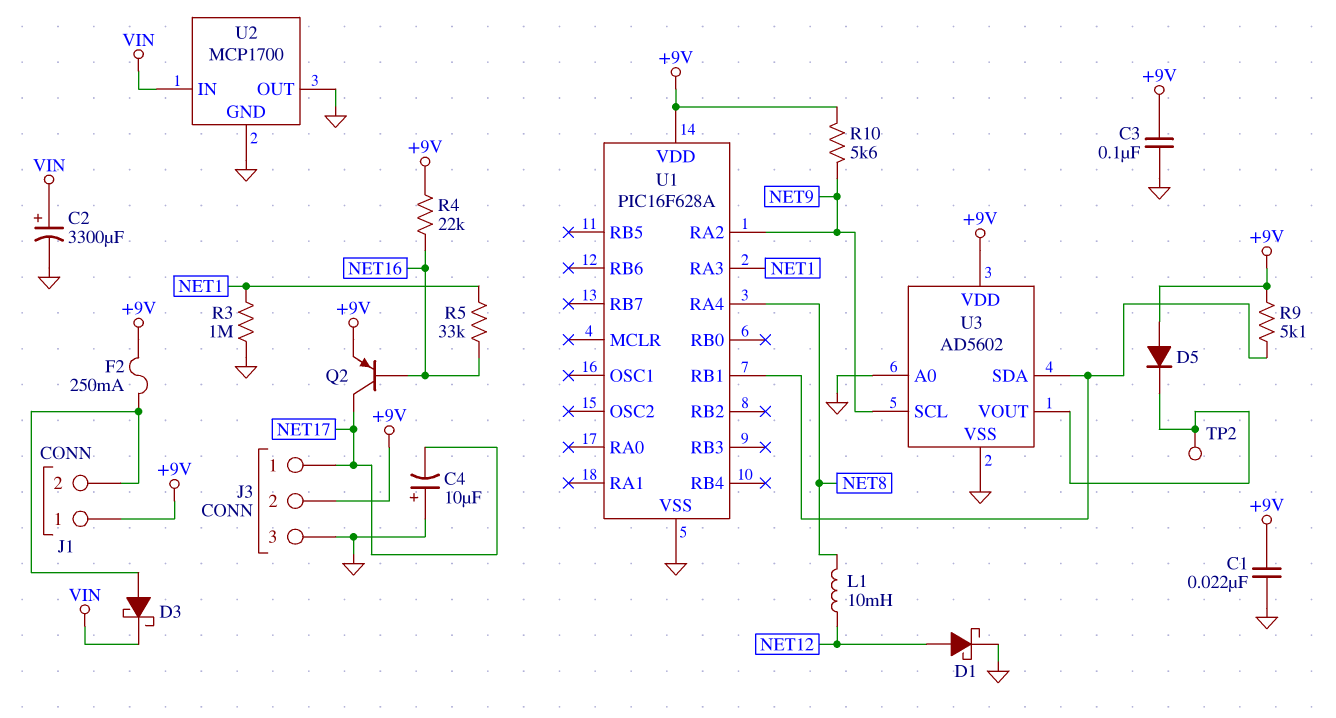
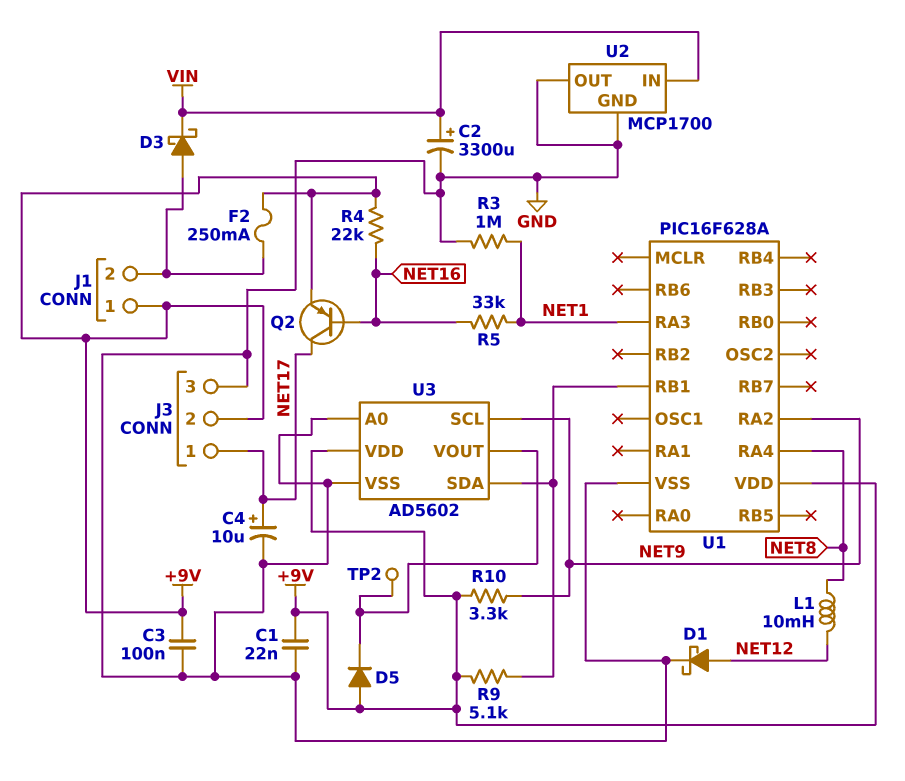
C4: 10uF (plus GND, minus NET17) -> 10uF (plus NET17, minus GND)
R10: 5.6k (+9V, NET9) -> 3.3k (+9V, NET9)

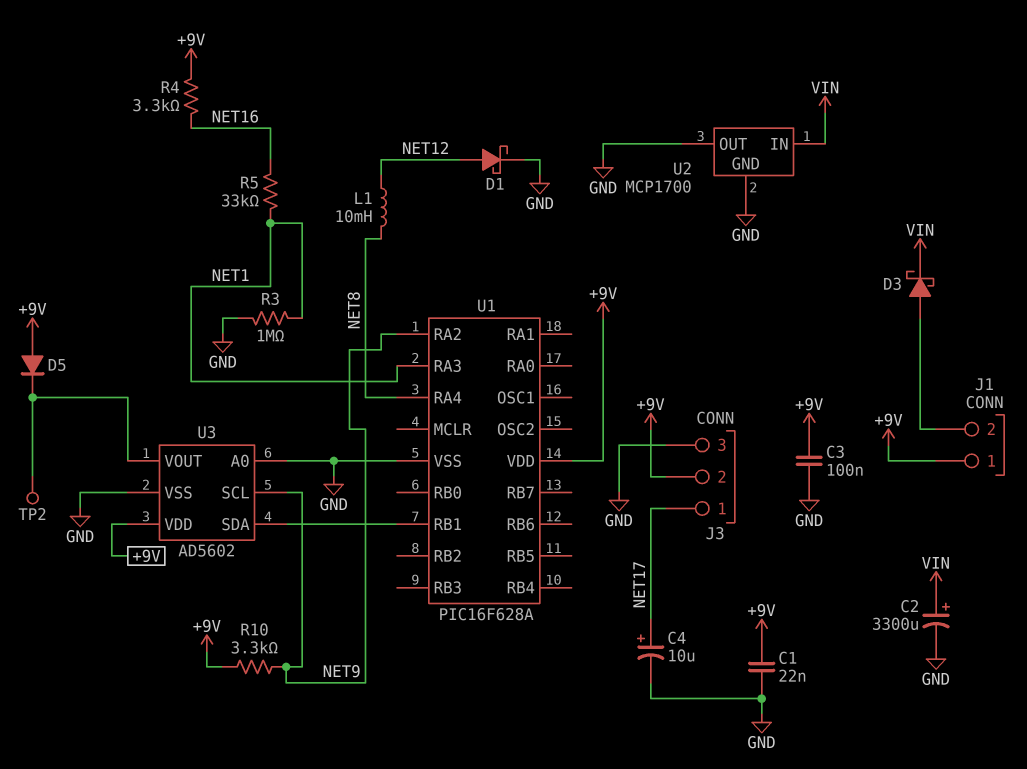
F2: 250mA (+9V, J1/2) -> none
Q2: PNP (B NET16, C NET17, E +9V) -> none
R4: 22k (+9V, NET16) -> 3.3k (+9V, NET16)
R9: 5.1k (+9V, U1/RB1) -> none

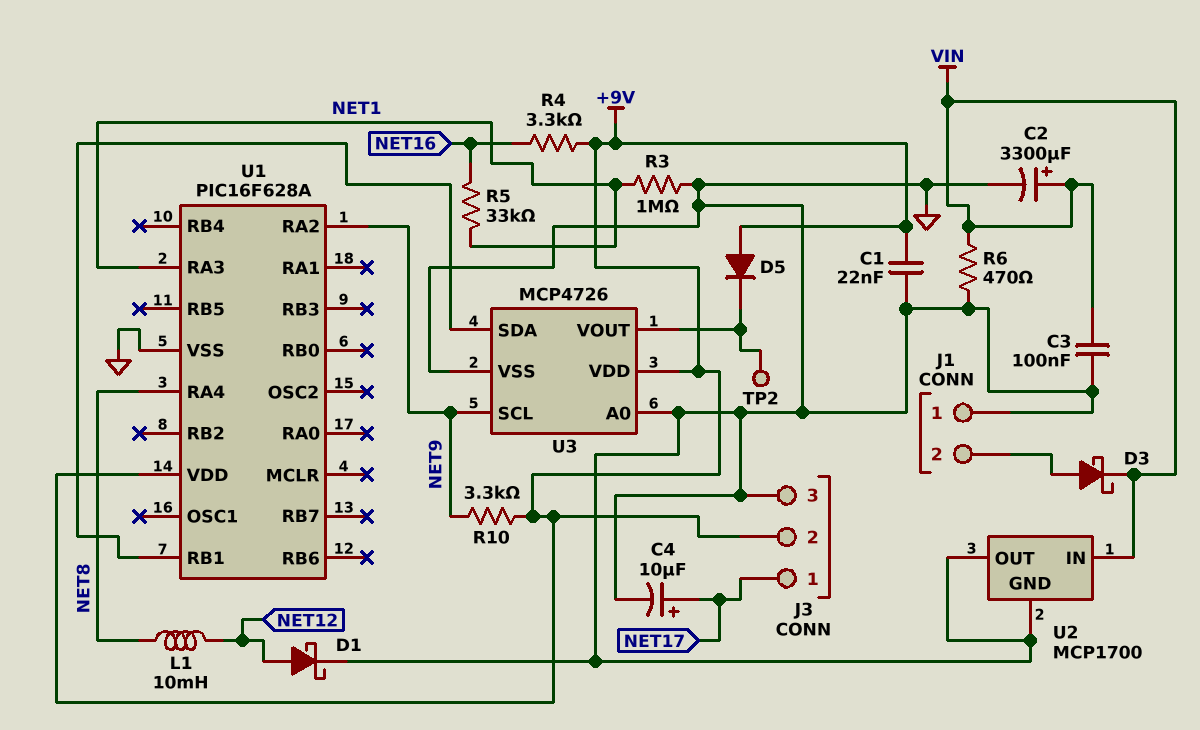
C3: 100nF (+9V, GND) -> 100nF (GND, VIN)
J1 pin 1: +9V -> GND
R6: none -> 470 (GND, VIN)
U3: AD5602 -> MCP4726

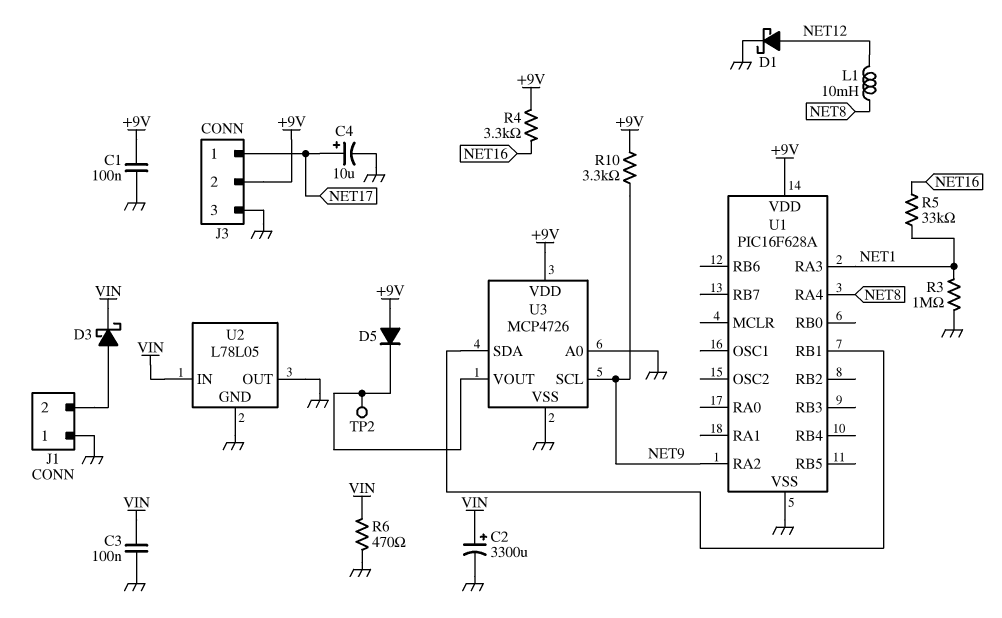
C1: 22nF (+9V, GND) -> 100nF (+9V, GND)
U2: MCP1700 -> L78L05

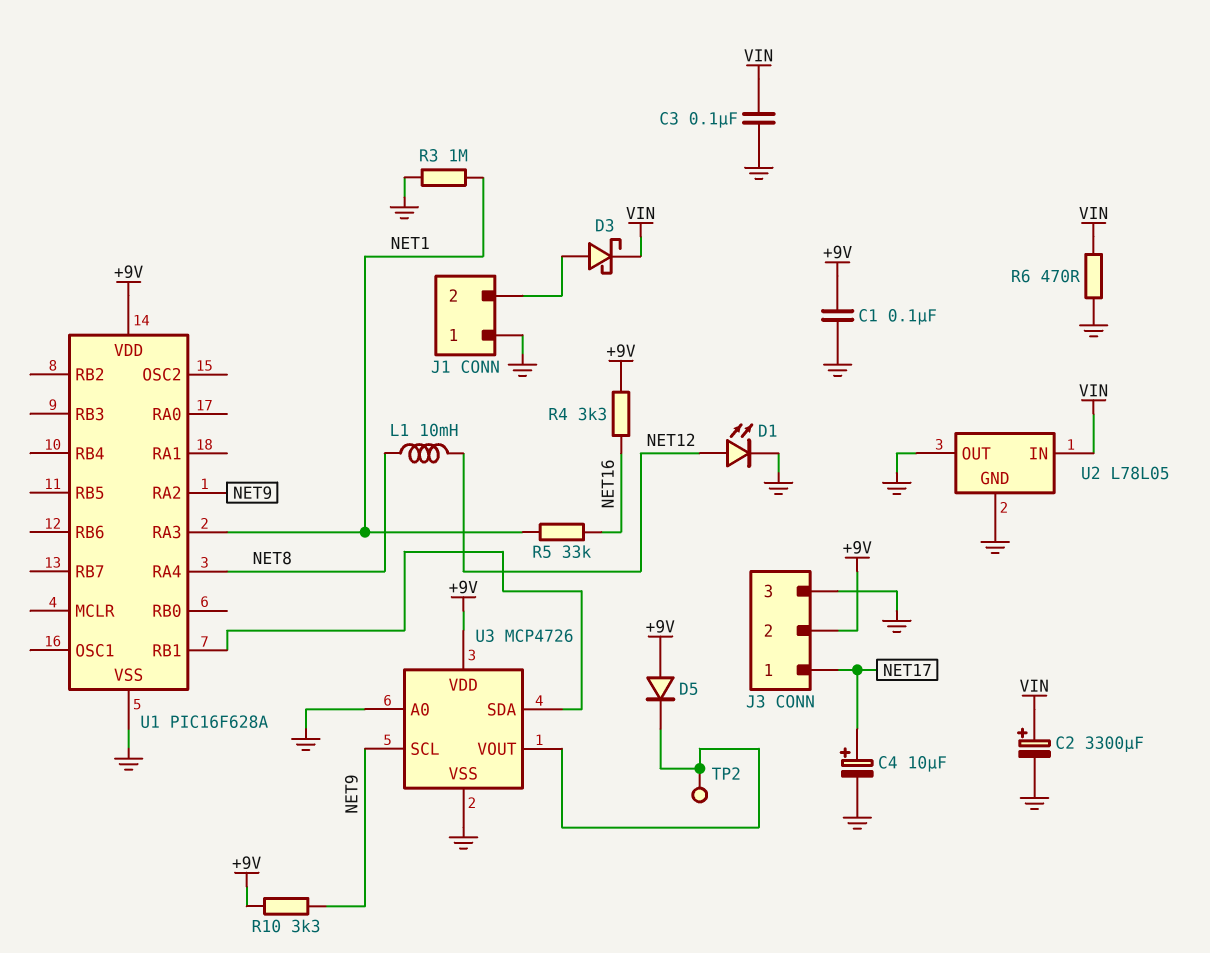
D1: schottky (A NET12, K GND) -> LED (A NET12, K GND)

